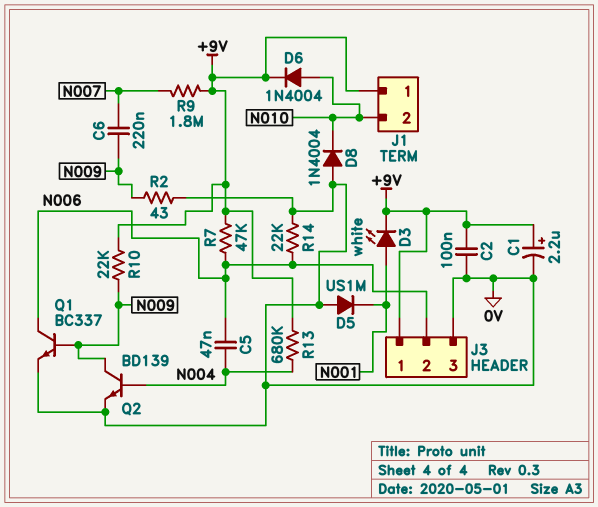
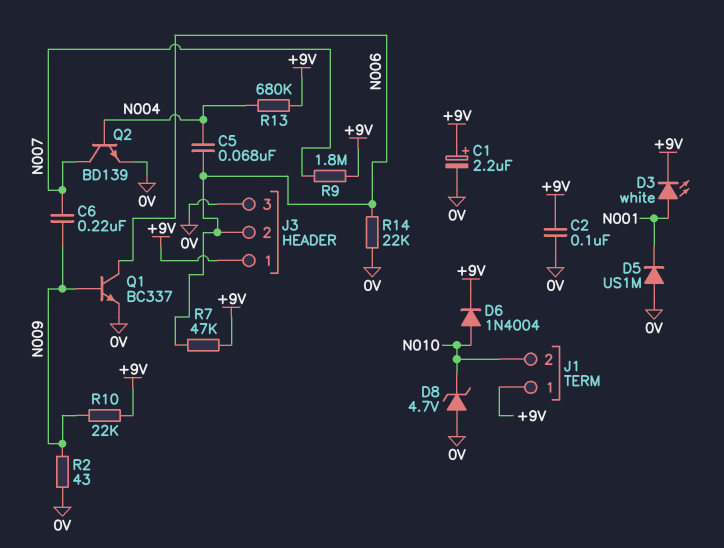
C5: 47nF (N004, N006) -> 68nF (N004, N006)
D8: diode 1N4004 (A 0V, K N010) -> zener 4.7V (A 0V, K N010)
Q2: NPN BD139 (B N004, C N009, E 0V) -> NPN BD139 (B N004, C N007, E 0V)

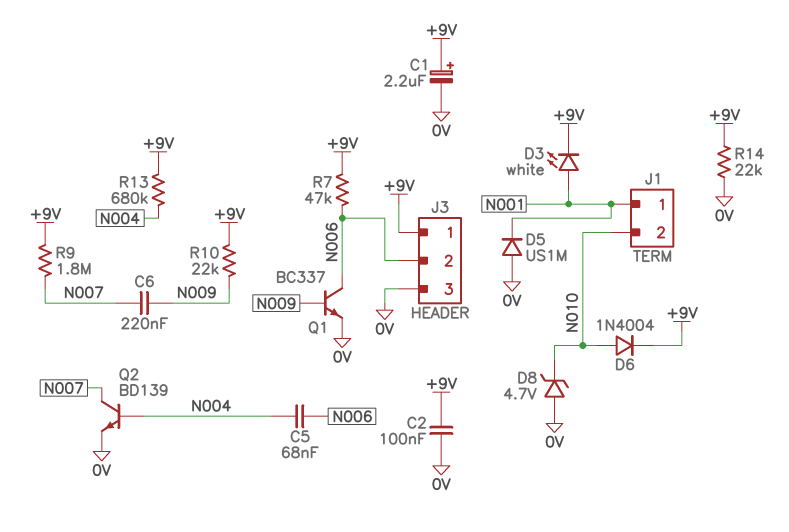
J1 pin 1: +9V -> N001
R2: 43 (0V, N009) -> none
R14: 22k (0V, N006) -> 22k (+9V, 0V)

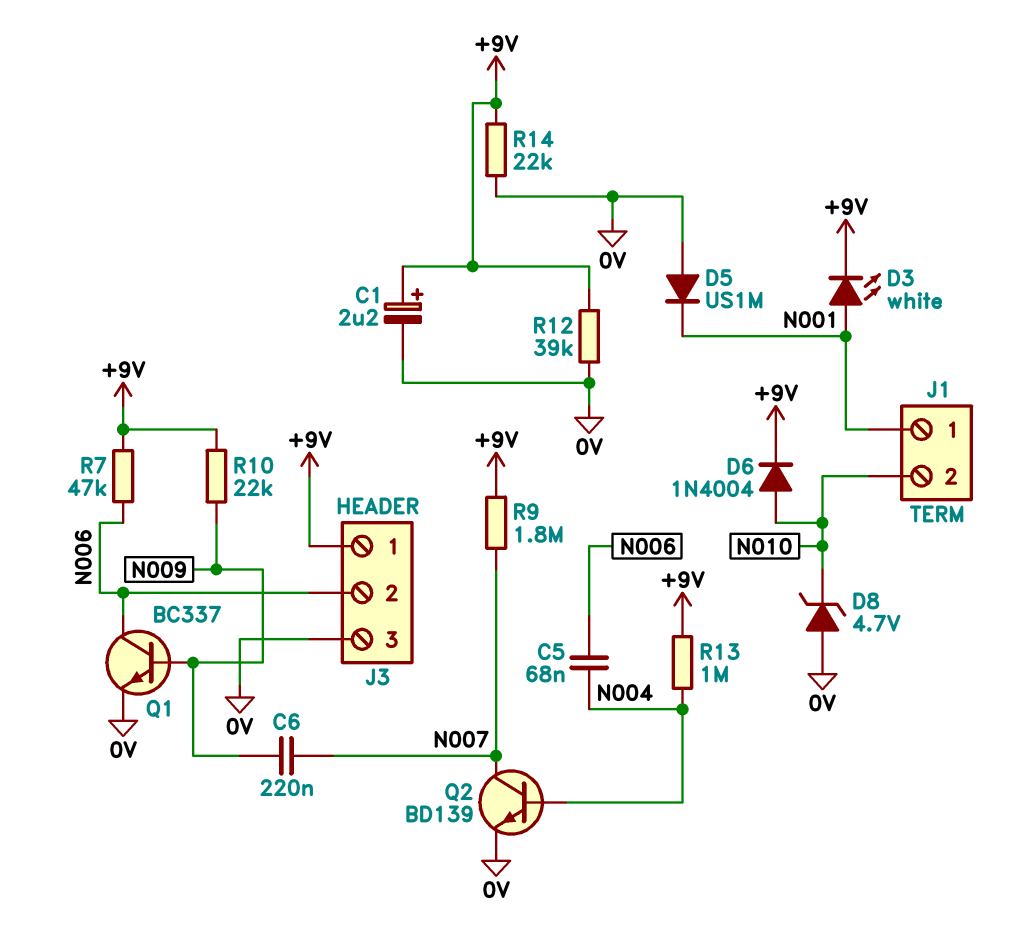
C2: 100nF (+9V, 0V) -> none
R12: none -> 39k (+9V, 0V)
R13: 680k (+9V, N004) -> 1M (+9V, N004)

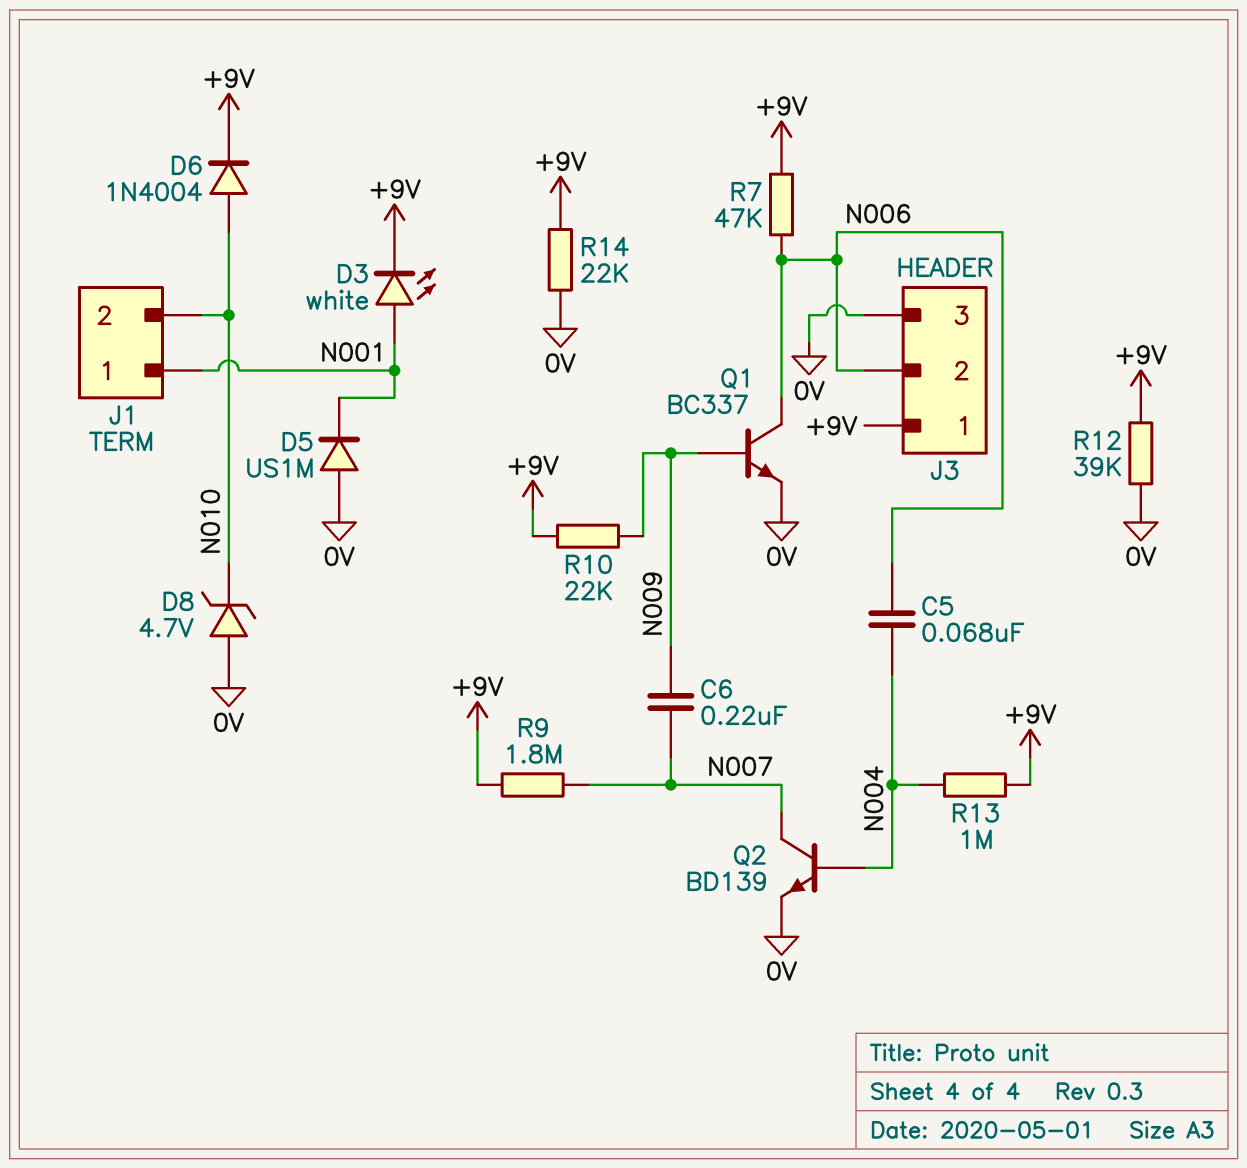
C1: 2.2uF (plus +9V, minus 0V) -> none

